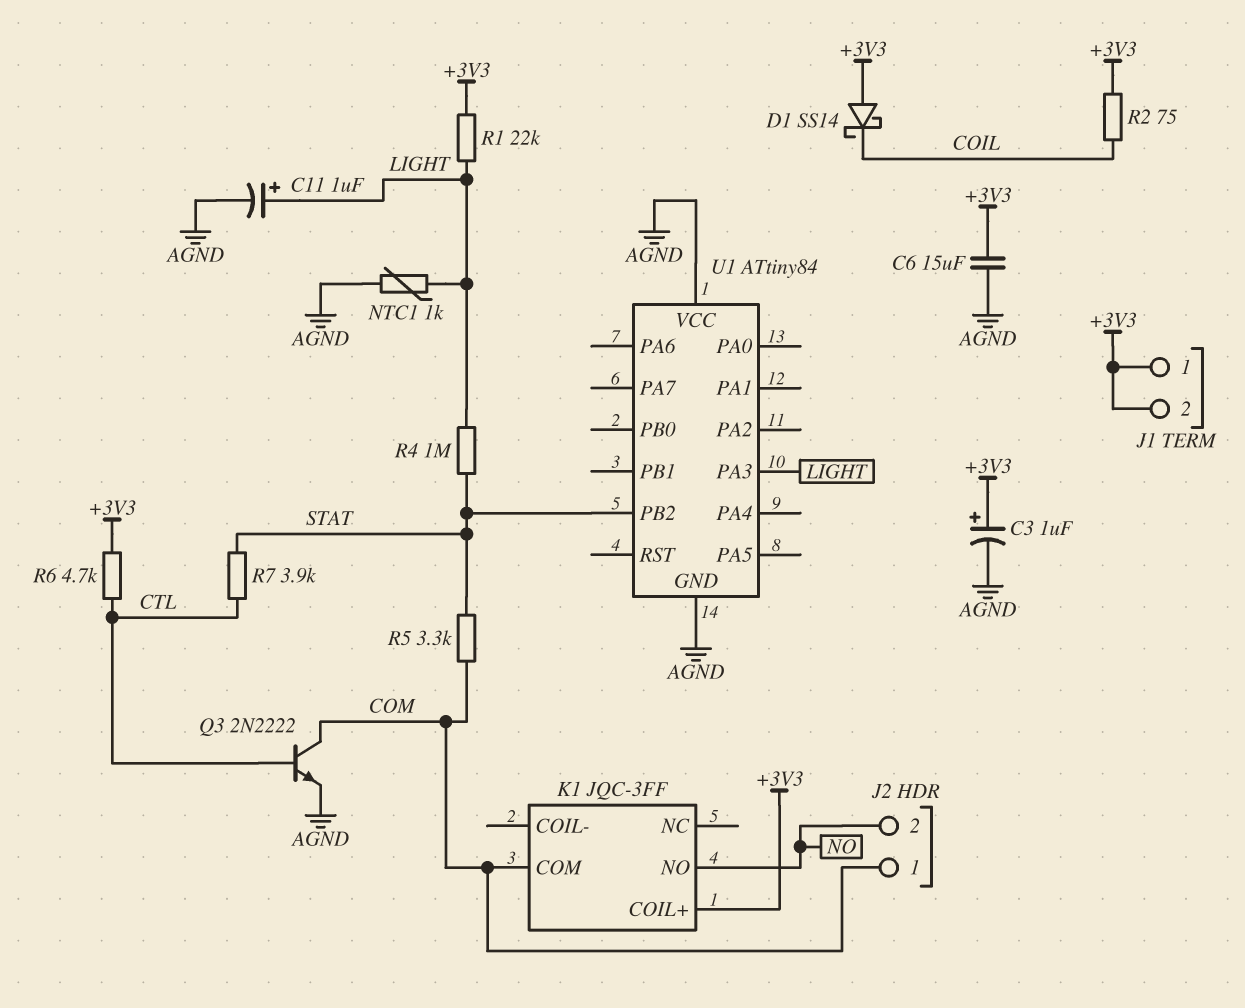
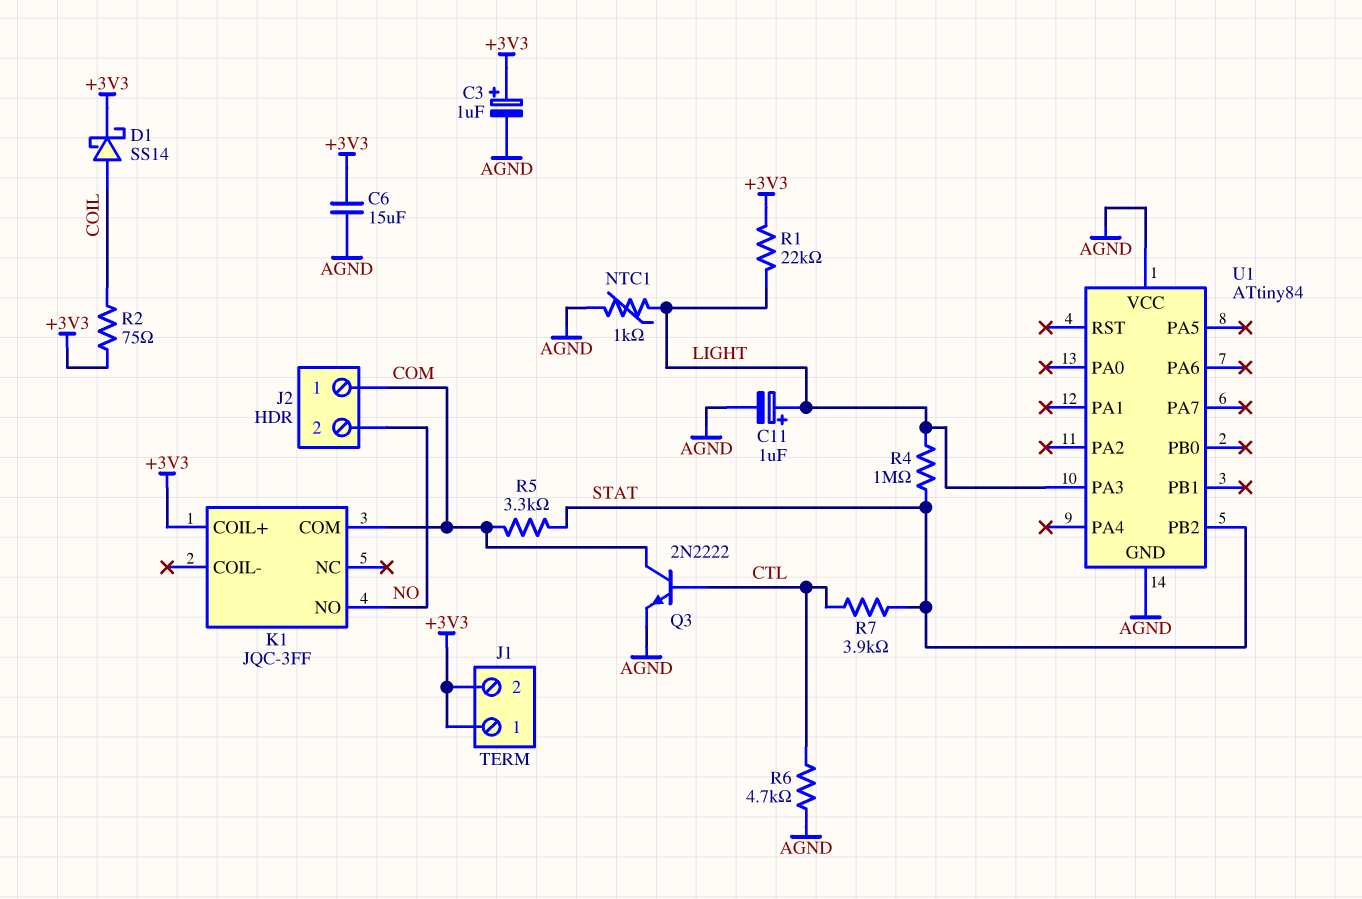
D1: schottky SS14 (A +3V3, K COIL) -> schottky SS14 (A COIL, K +3V3)
R6: 4.7k (+3V3, CTL) -> 4.7k (AGND, CTL)

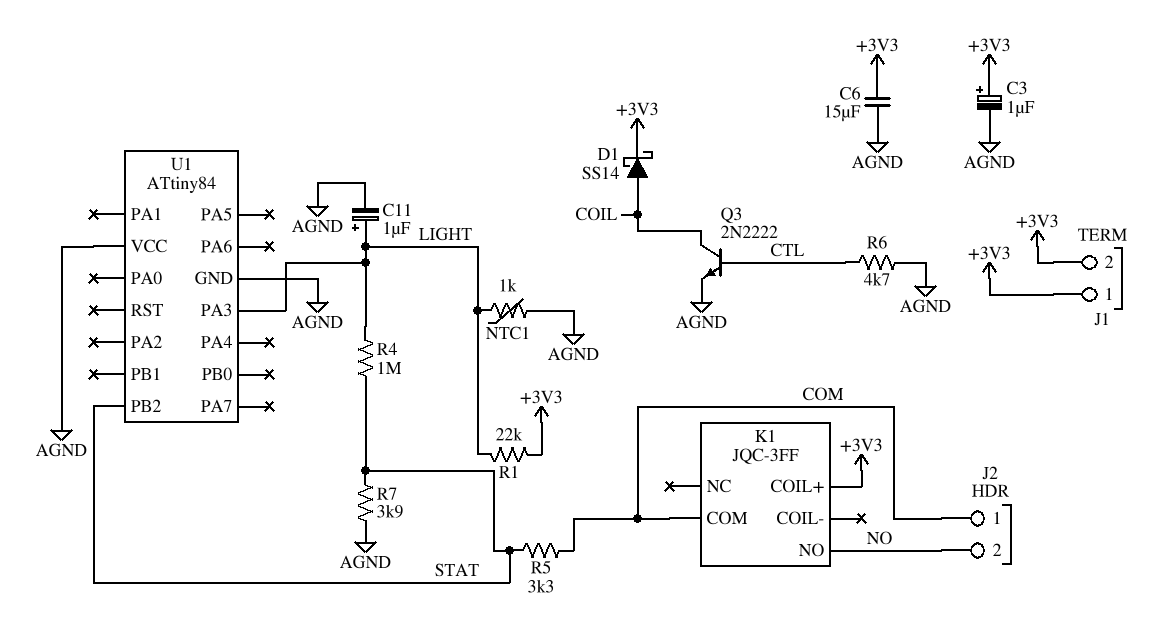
Q3: NPN 2N2222 (B CTL, C COM, E AGND) -> NPN 2N2222 (B CTL, C COIL, E AGND)
R2: 75 (+3V3, COIL) -> none
R7: 3.9k (CTL, STAT) -> 3.9k (AGND, STAT)

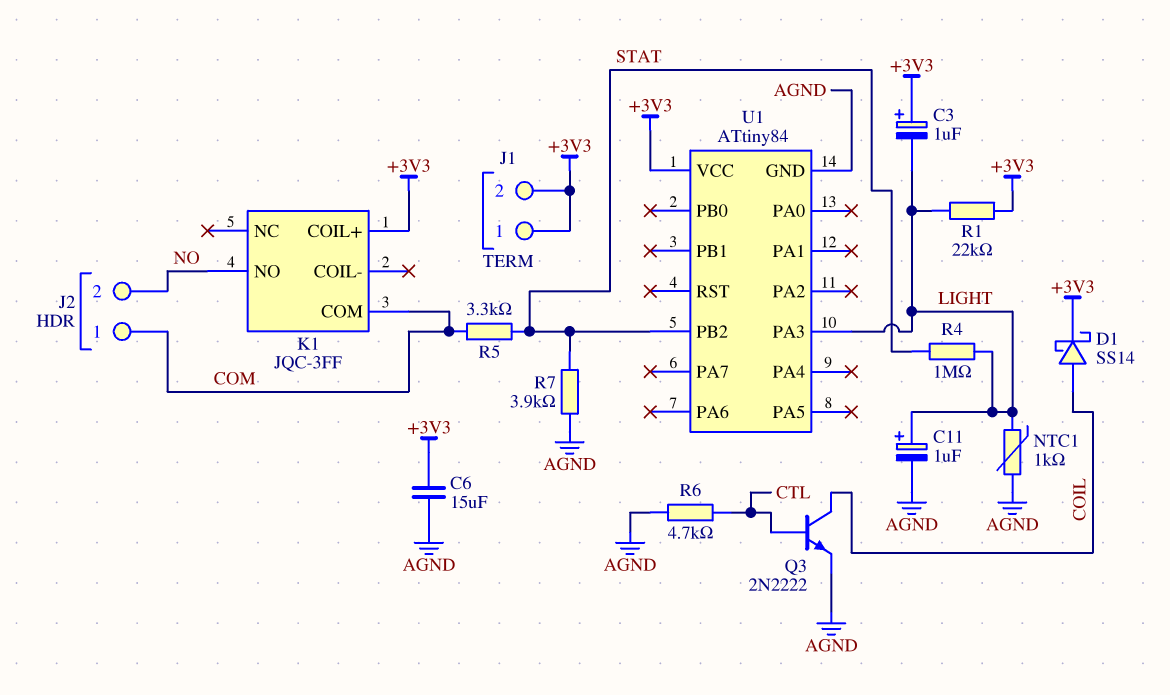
C3: 1uF (plus +3V3, minus AGND) -> 1uF (plus +3V3, minus LIGHT)
U1 pin VCC: AGND -> +3V3

